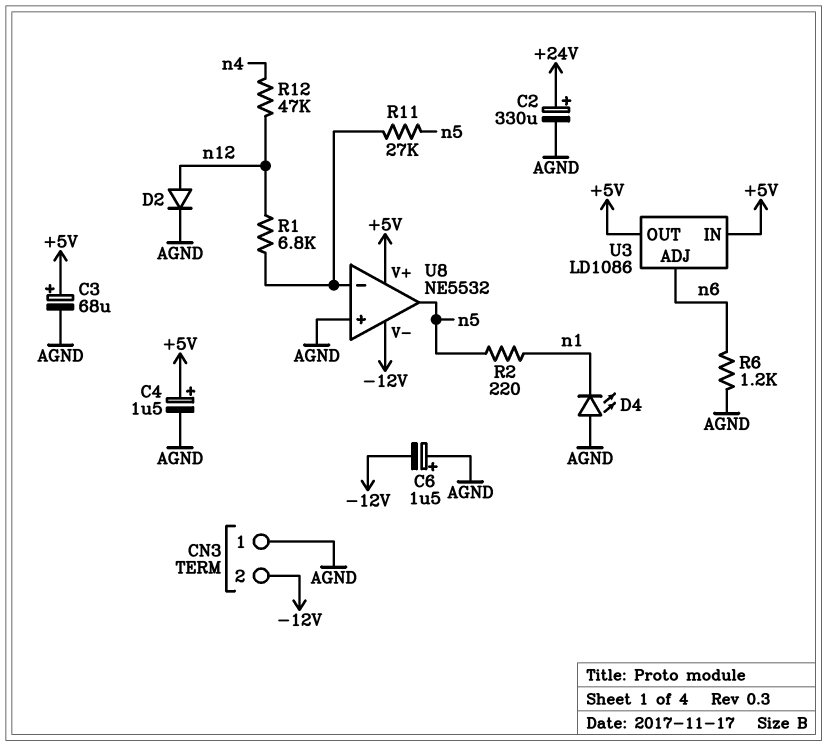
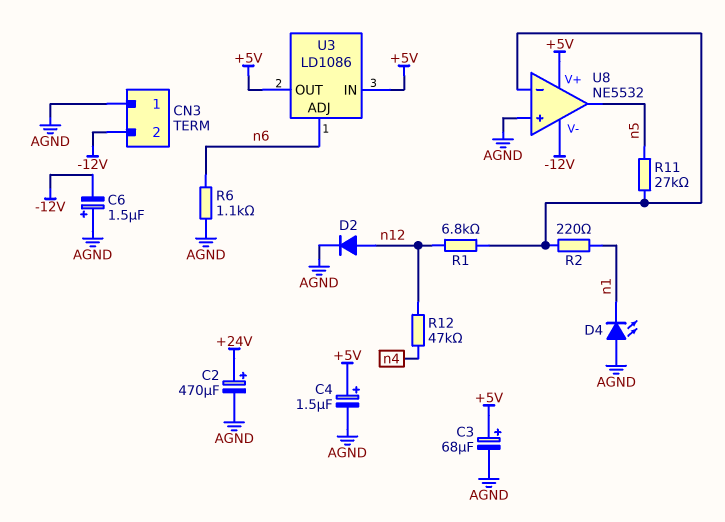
C2: 330uF (plus +24V, minus AGND) -> 470uF (plus +24V, minus AGND)
R2: 220 (n1, n5) -> 220 (U8/in-, n1)
R6: 1.2k (AGND, n6) -> 1.1k (AGND, n6)

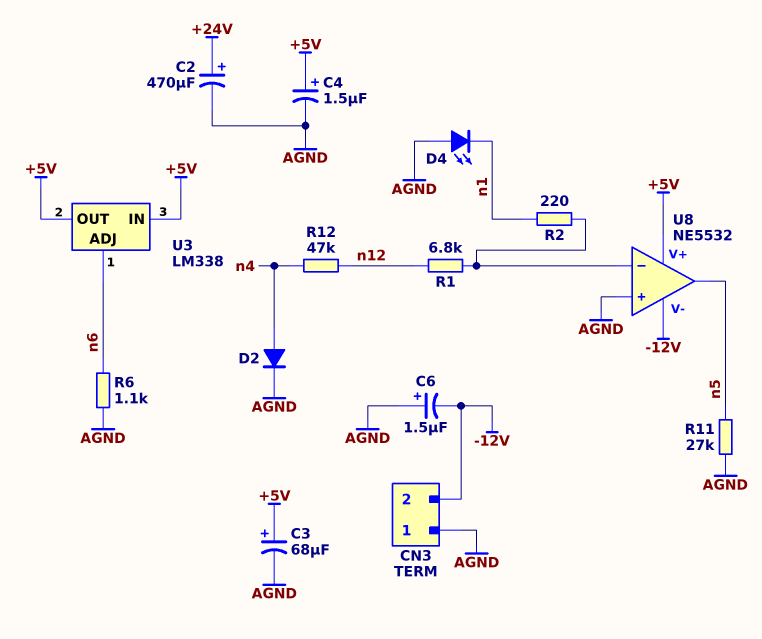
D2: diode (A n12, K AGND) -> diode (A n4, K AGND)
R11: 27k (U8/in-, n5) -> 27k (AGND, n5)
U3: LD1086 -> LM338

